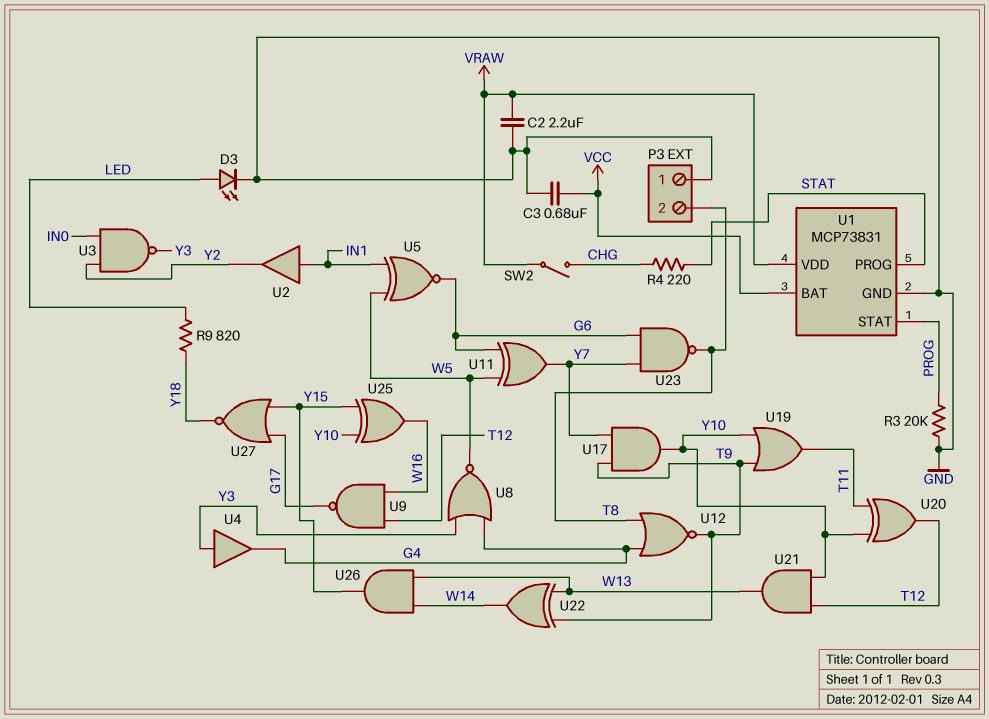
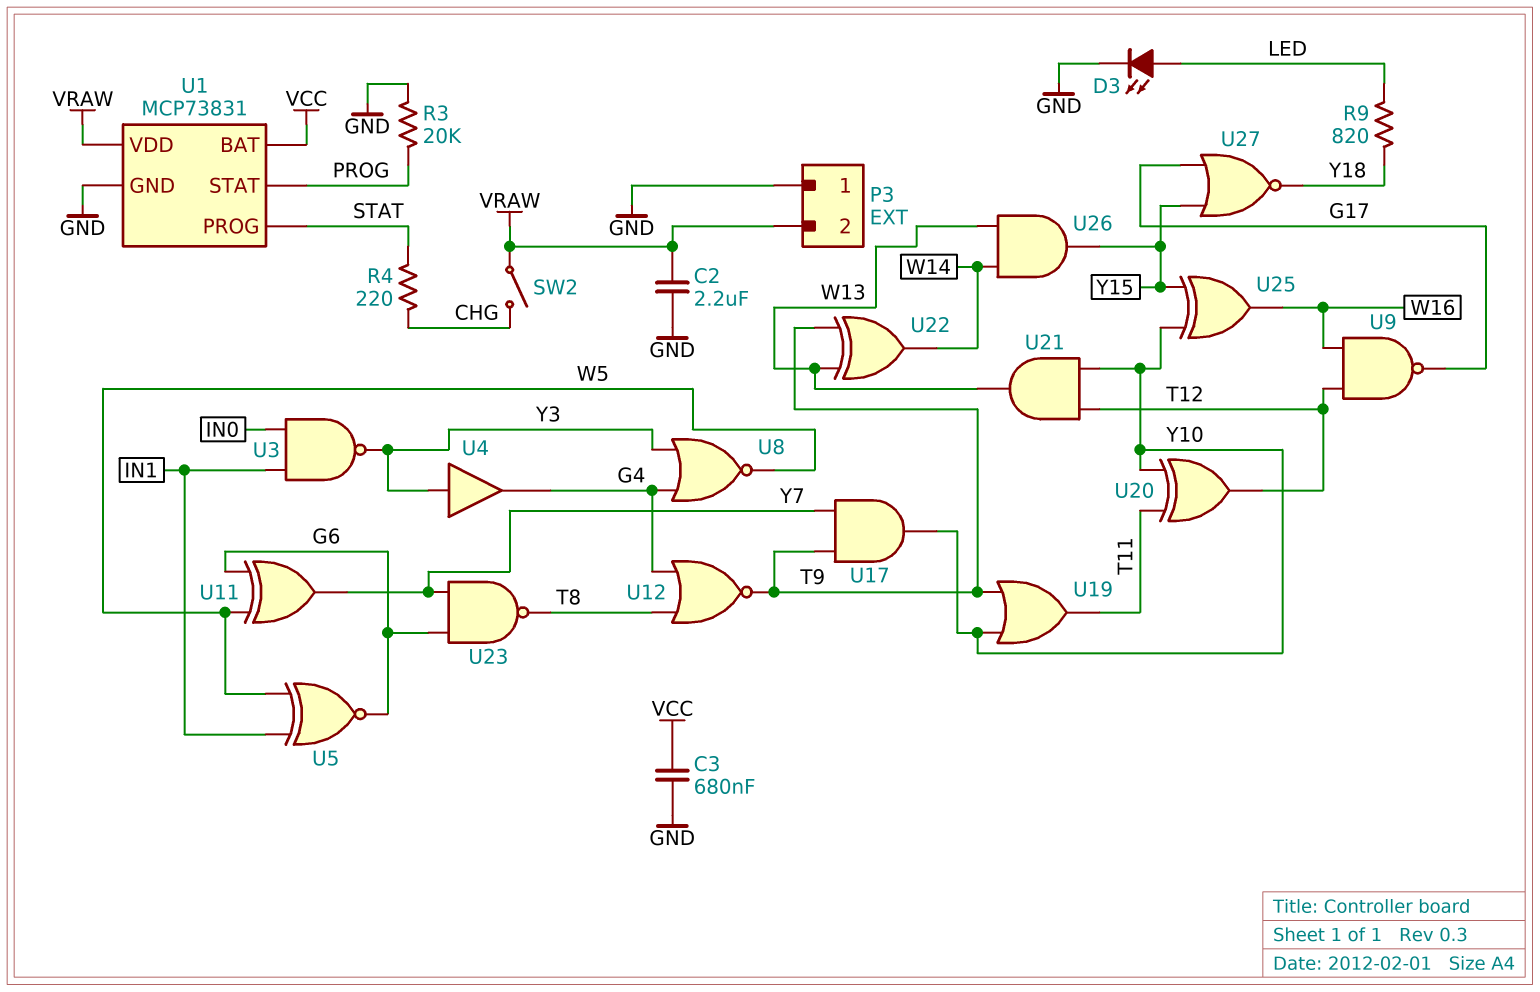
P3 pin 2: T8 -> VRAW
U2: buffer (in IN1, out Y2) -> none
U3: NAND (in IN0, in Y2, out Y3) -> NAND (in IN0, in IN1, out Y3)

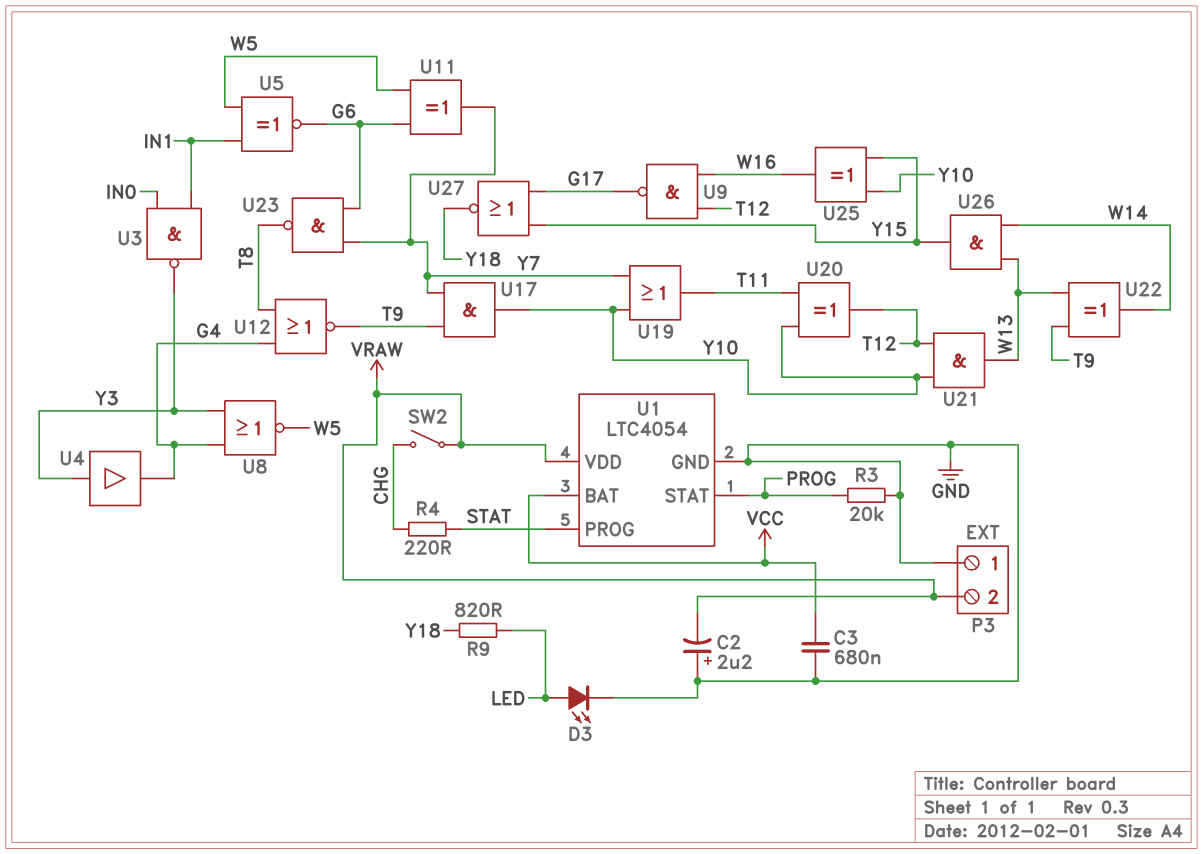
C2: 2.2uF (GND, VRAW) -> 2.2uF (plus GND, minus VRAW)
U1: MCP73831 -> LTC4054
U19: OR (in T9, in Y10, out T11) -> OR (in Y7, in Y10, out T11)

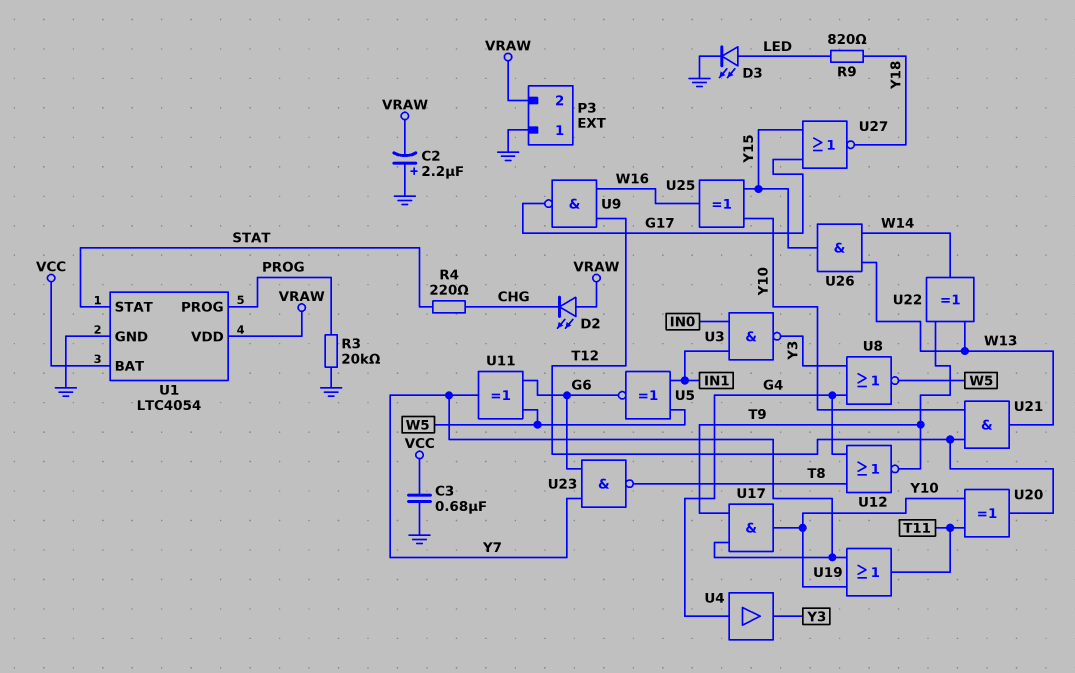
D2: none -> LED (A VRAW, K CHG)
SW2: switch (CHG, VRAW) -> none
U1 pin PROG: STAT -> PROG
U1 pin STAT: PROG -> STAT
U4: buffer (in Y3, out G4) -> buffer (in G4, out Y3)

